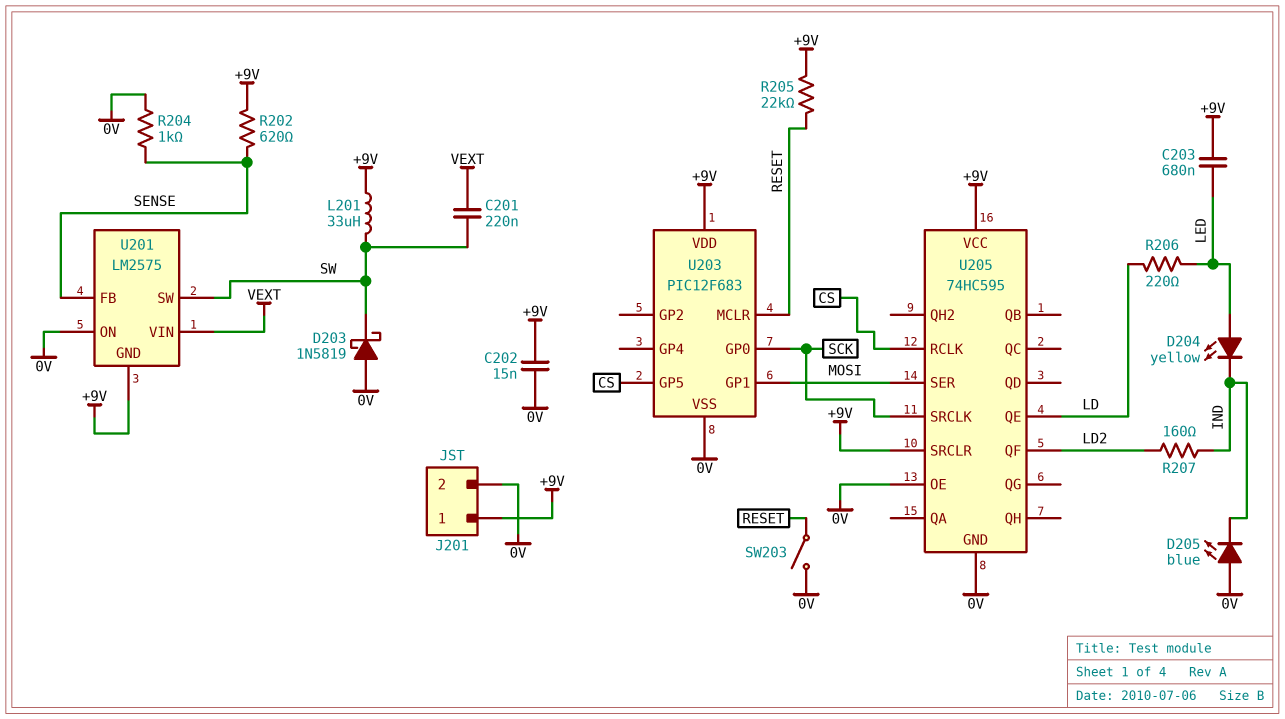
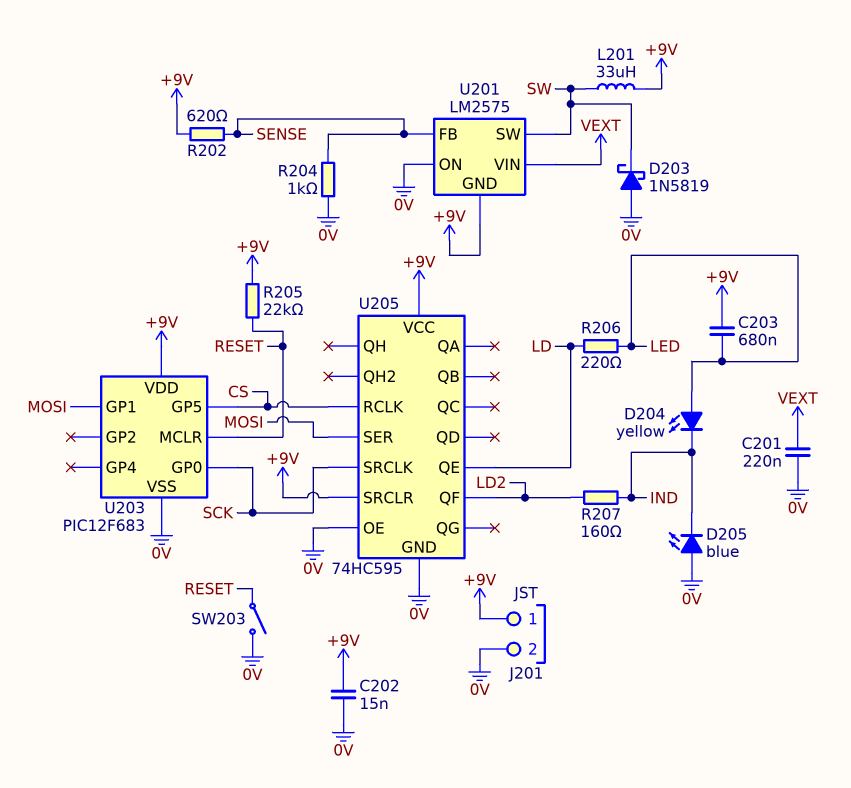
C201: 220nF (SW, VEXT) -> 220nF (0V, VEXT)

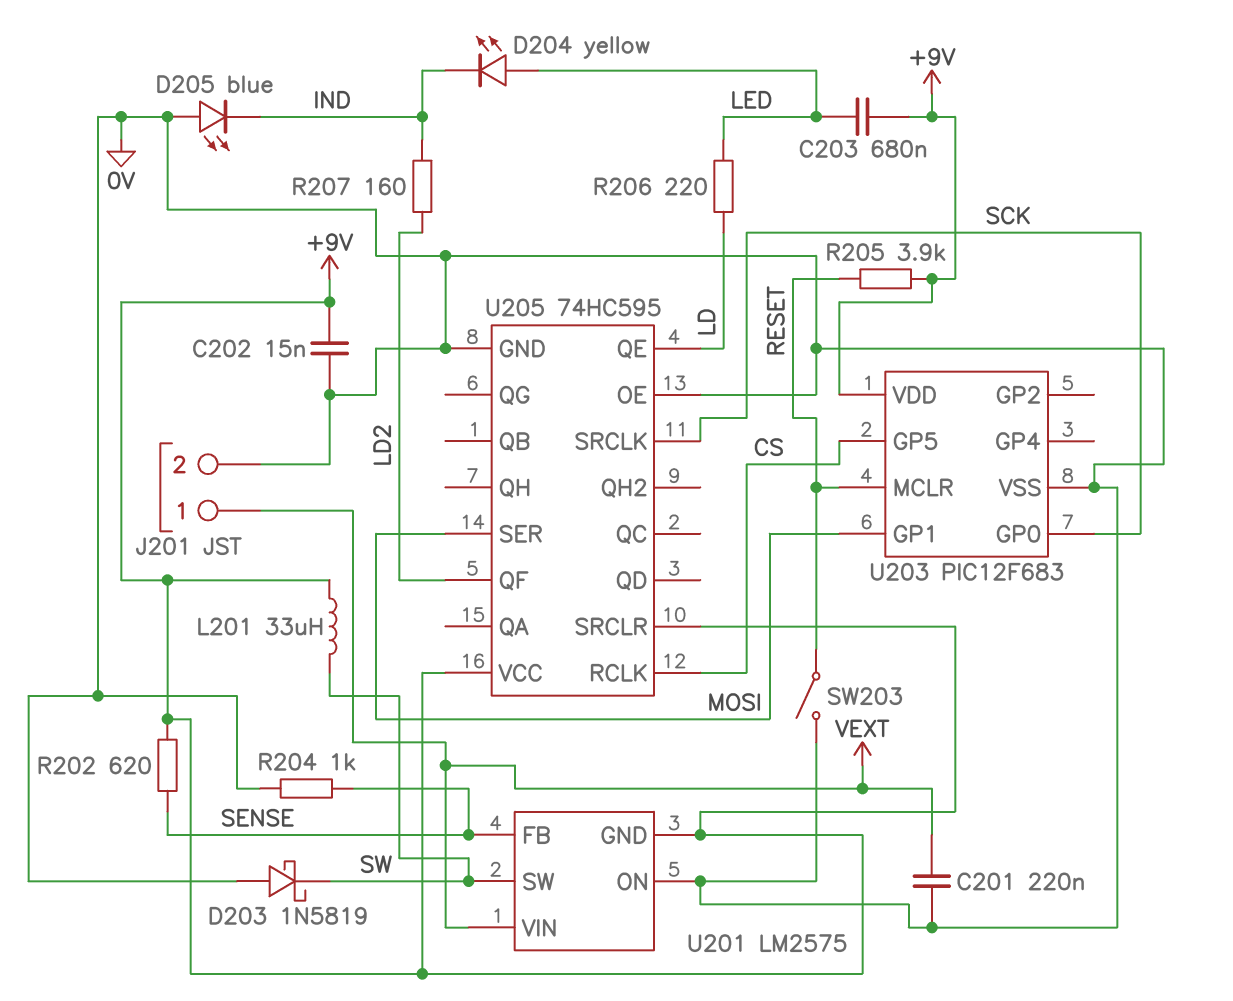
J201 pin 1: +9V -> VEXT
R205: 22k (+9V, RESET) -> 3.9k (+9V, RESET)

